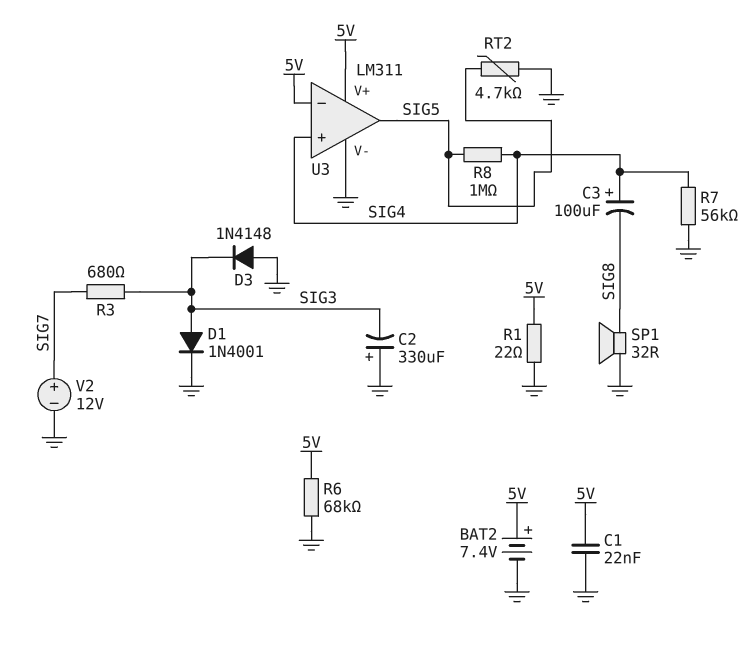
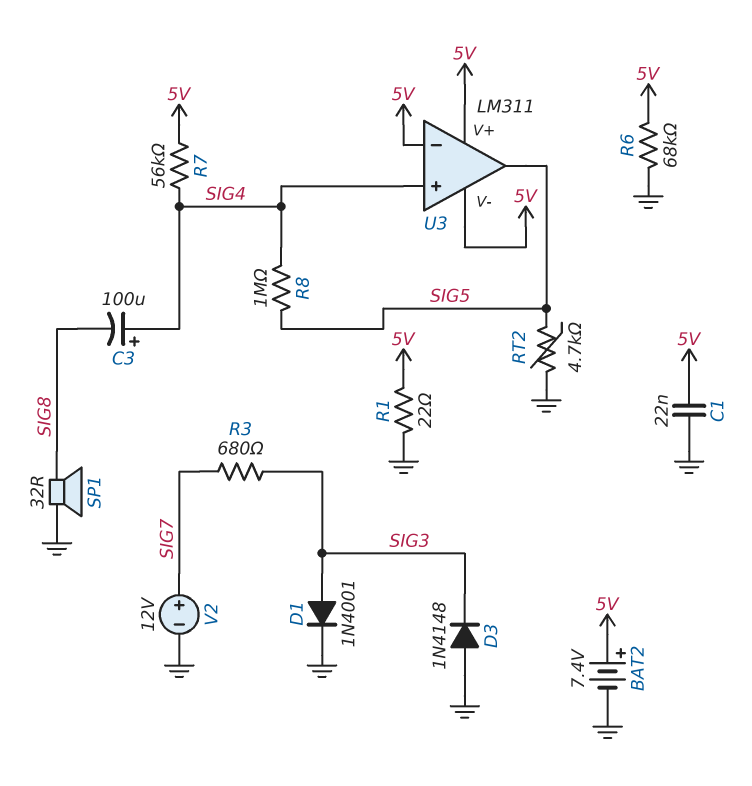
C2: 330uF (plus GND, minus SIG3) -> none
R7: 56k (GND, SIG4) -> 56k (5V, SIG4)
U3 pin V-: GND -> 5V

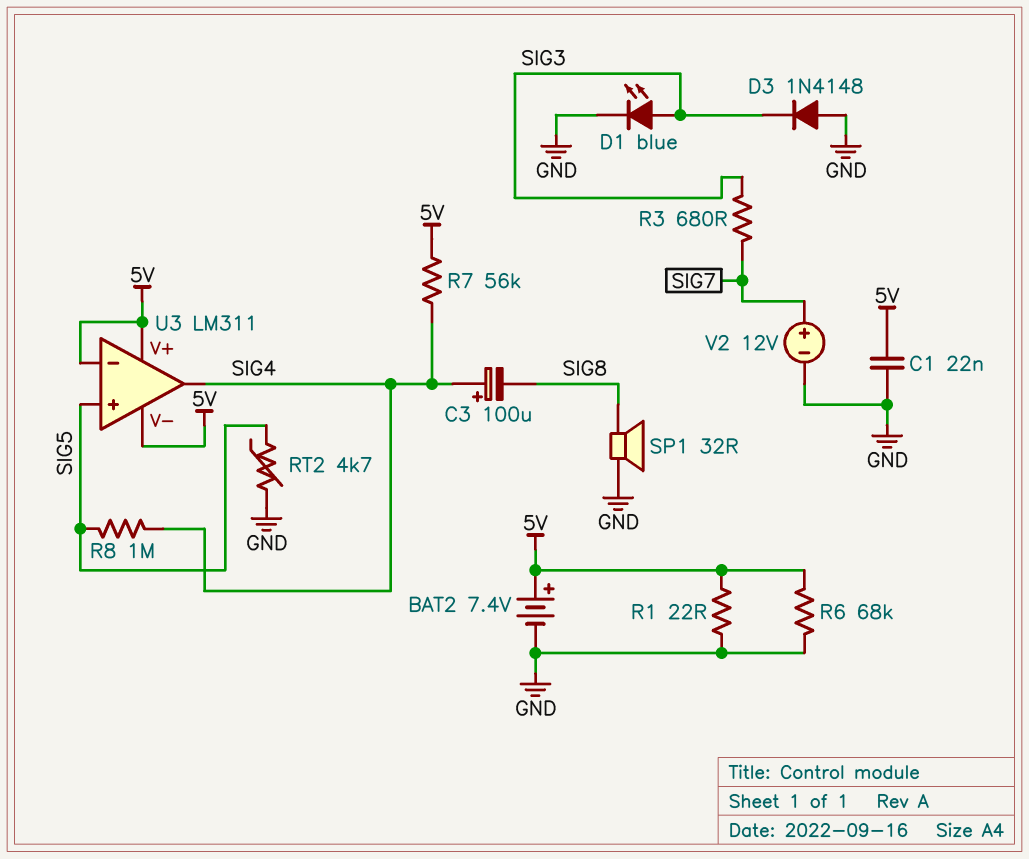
D1: diode 1N4001 (A SIG3, K GND) -> LED blue (A SIG3, K GND)
U3 pin in+: SIG4 -> SIG5
U3 pin out: SIG5 -> SIG4

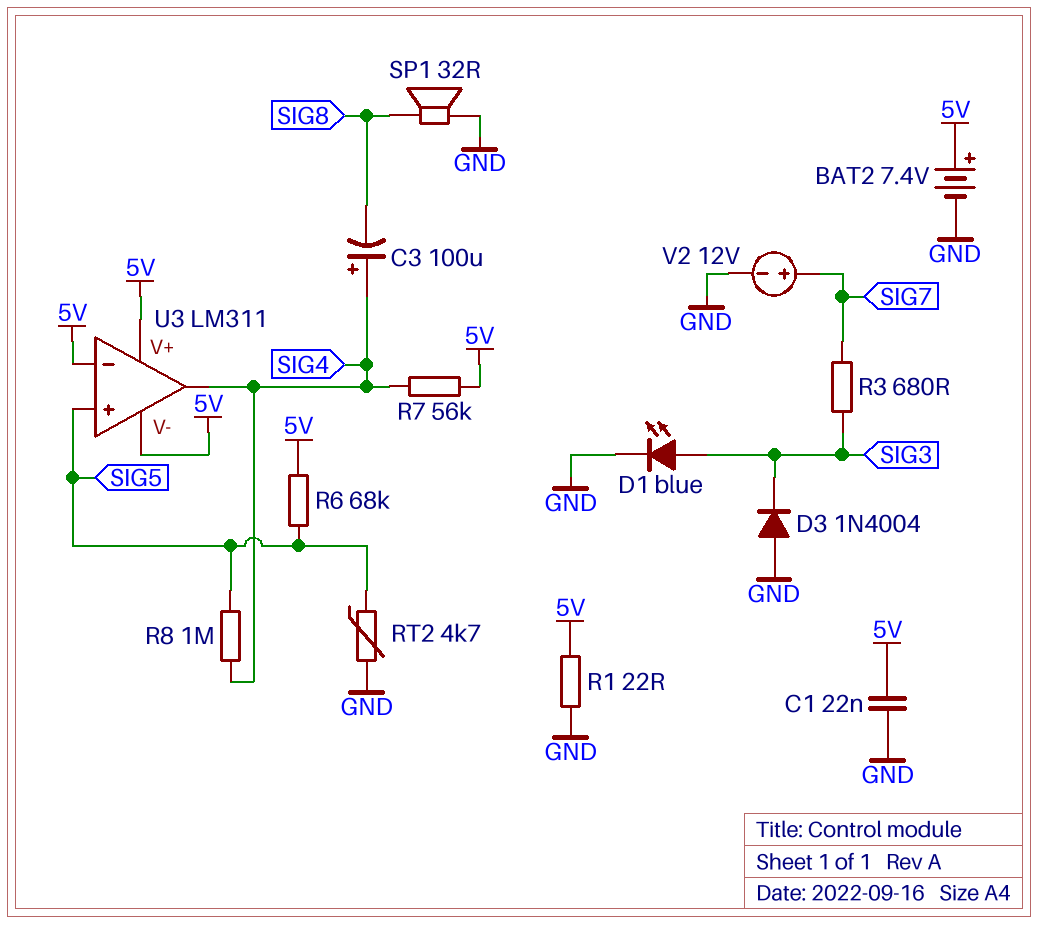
D3: diode 1N4148 (A GND, K SIG3) -> diode 1N4004 (A GND, K SIG3)
R6: 68k (5V, GND) -> 68k (5V, SIG5)

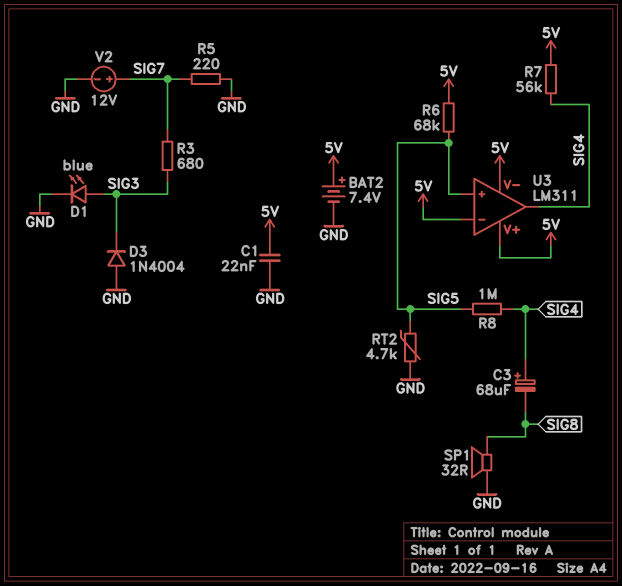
C3: 100uF (plus SIG4, minus SIG8) -> 68uF (plus SIG4, minus SIG8)
R1: 22 (5V, GND) -> none
R5: none -> 220 (GND, SIG7)

